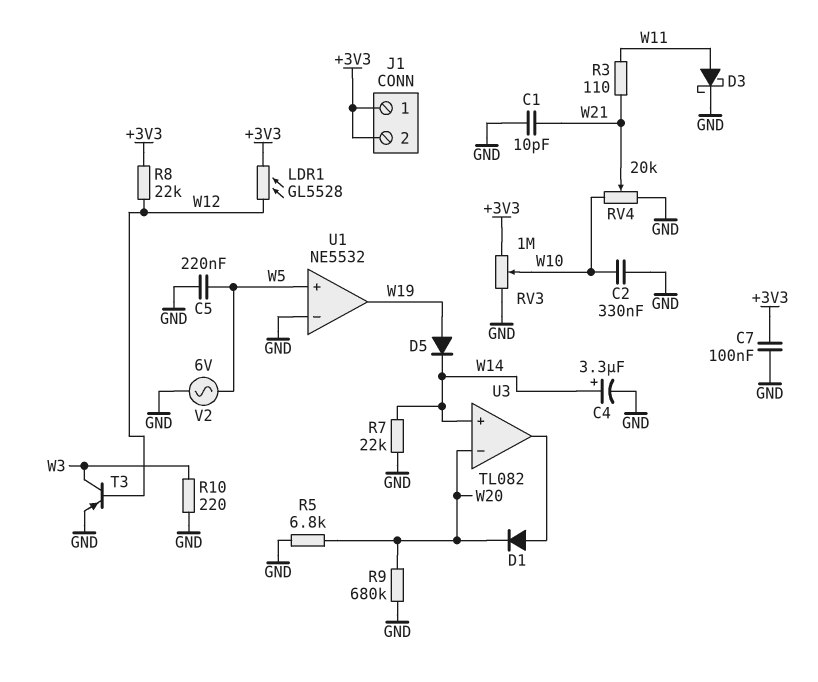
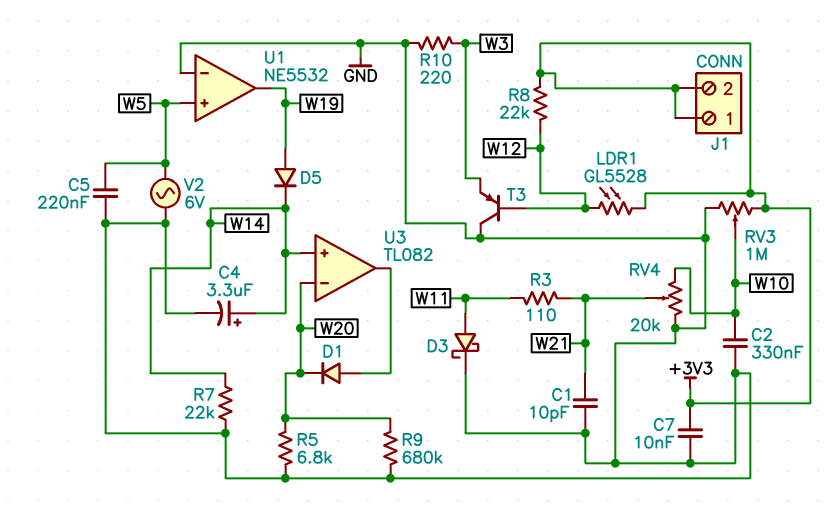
C7: 100nF (+3V3, GND) -> 10nF (+3V3, GND)
T3: PNP (B W12, C W3, E GND) -> PNP (B W12, C GND, E W3)

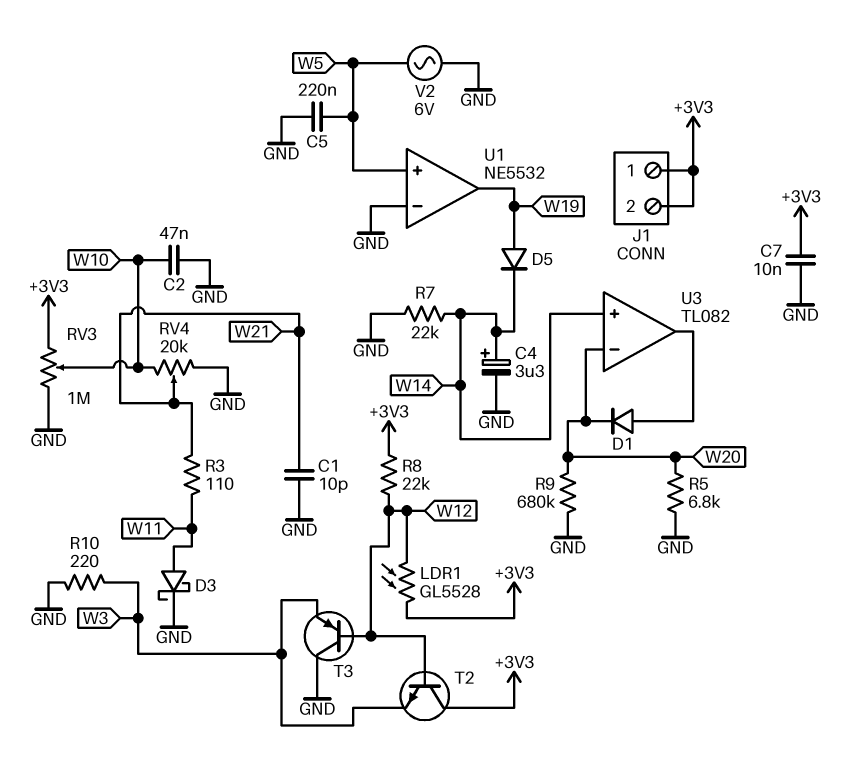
C2: 330nF (GND, W10) -> 47nF (GND, W10)
T2: none -> NPN (B W12, C +3V3, E W3)

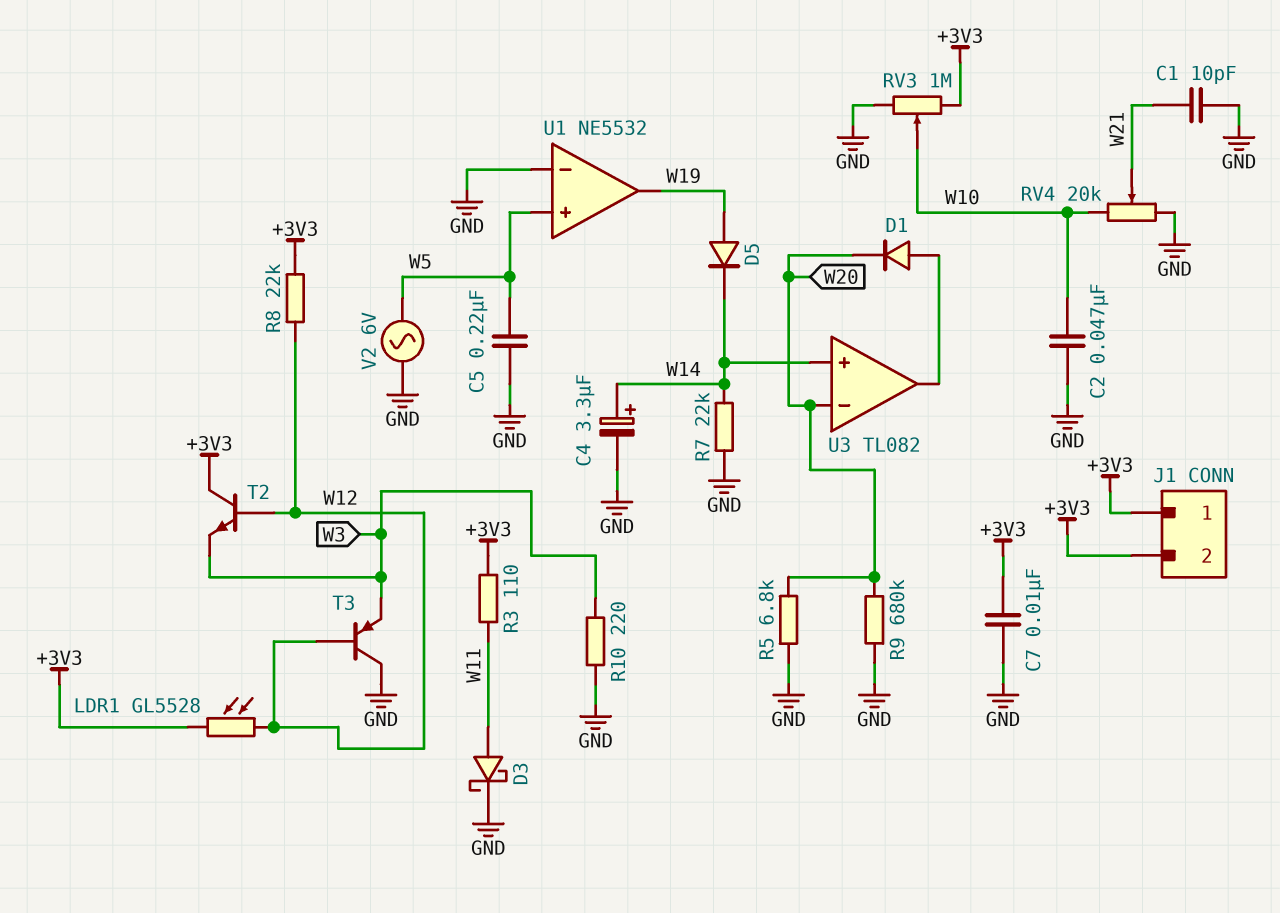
R3: 110 (W11, W21) -> 110 (+3V3, W11)

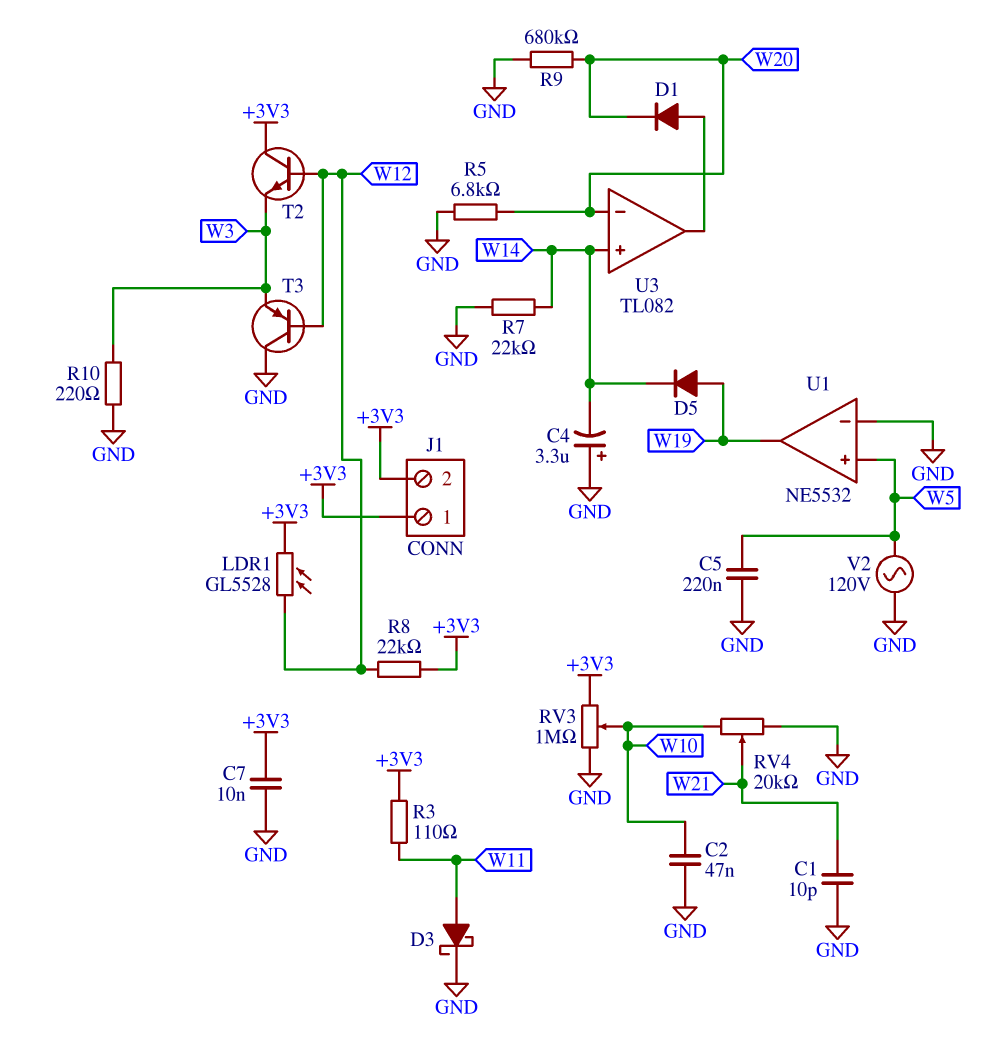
C4: 3.3uF (plus W14, minus GND) -> 3.3uF (plus GND, minus W14)
V2: AC 6V (GND, W5) -> AC 120V (GND, W5)

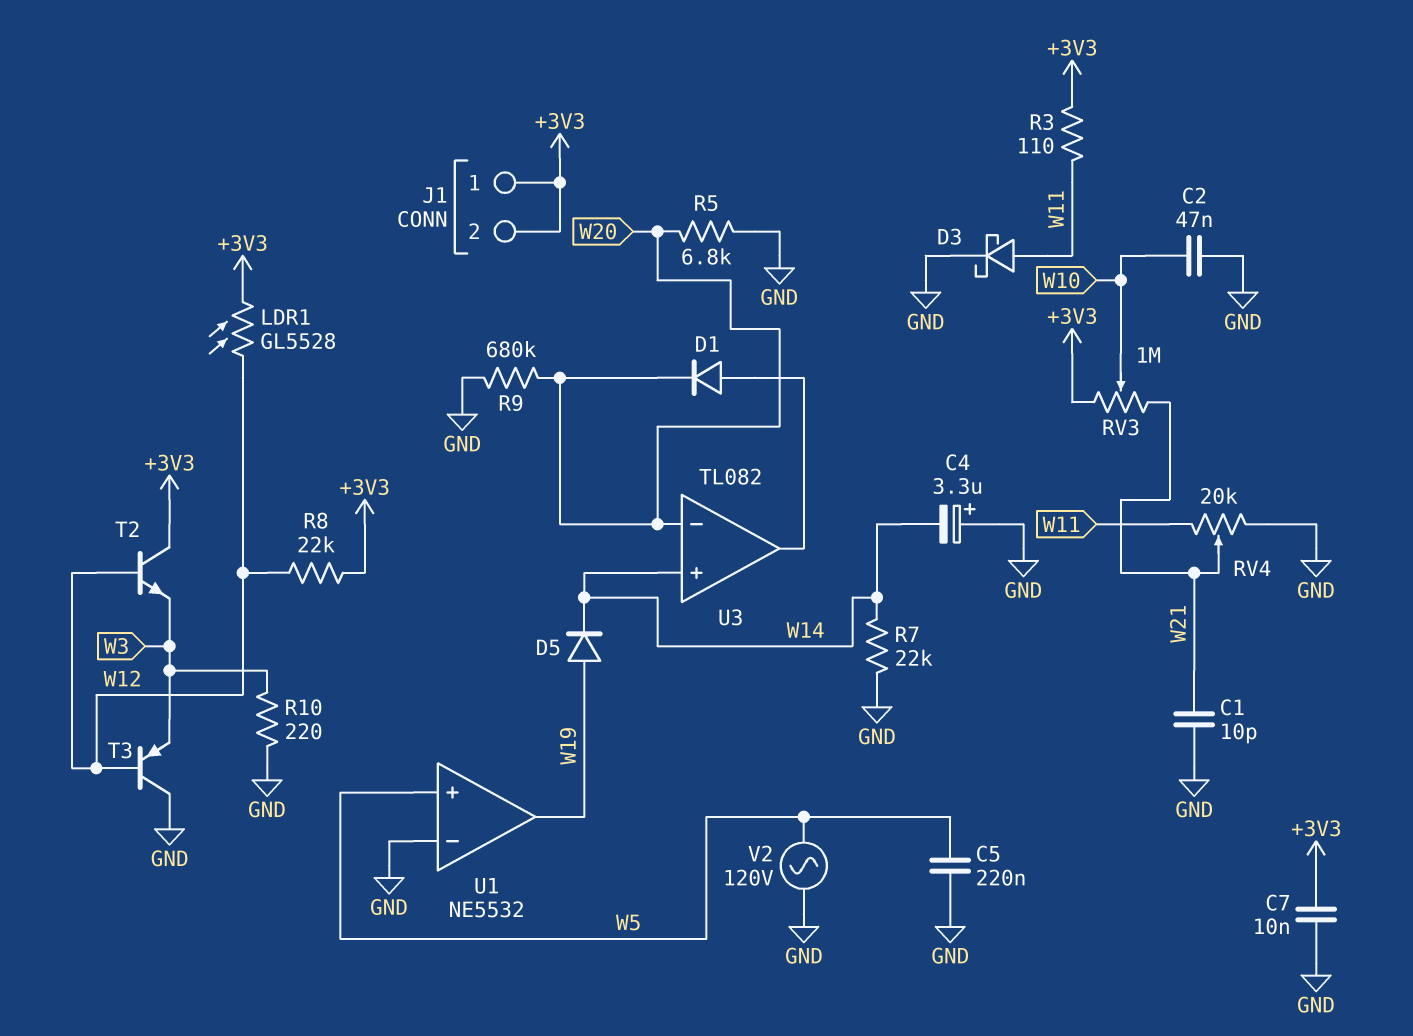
RV3: 1M (+3V3, GND, wiper W10) -> 1M (+3V3, W21, wiper W10)
RV4: 20k (GND, W10, wiper W21) -> 20k (GND, W11, wiper W21)

